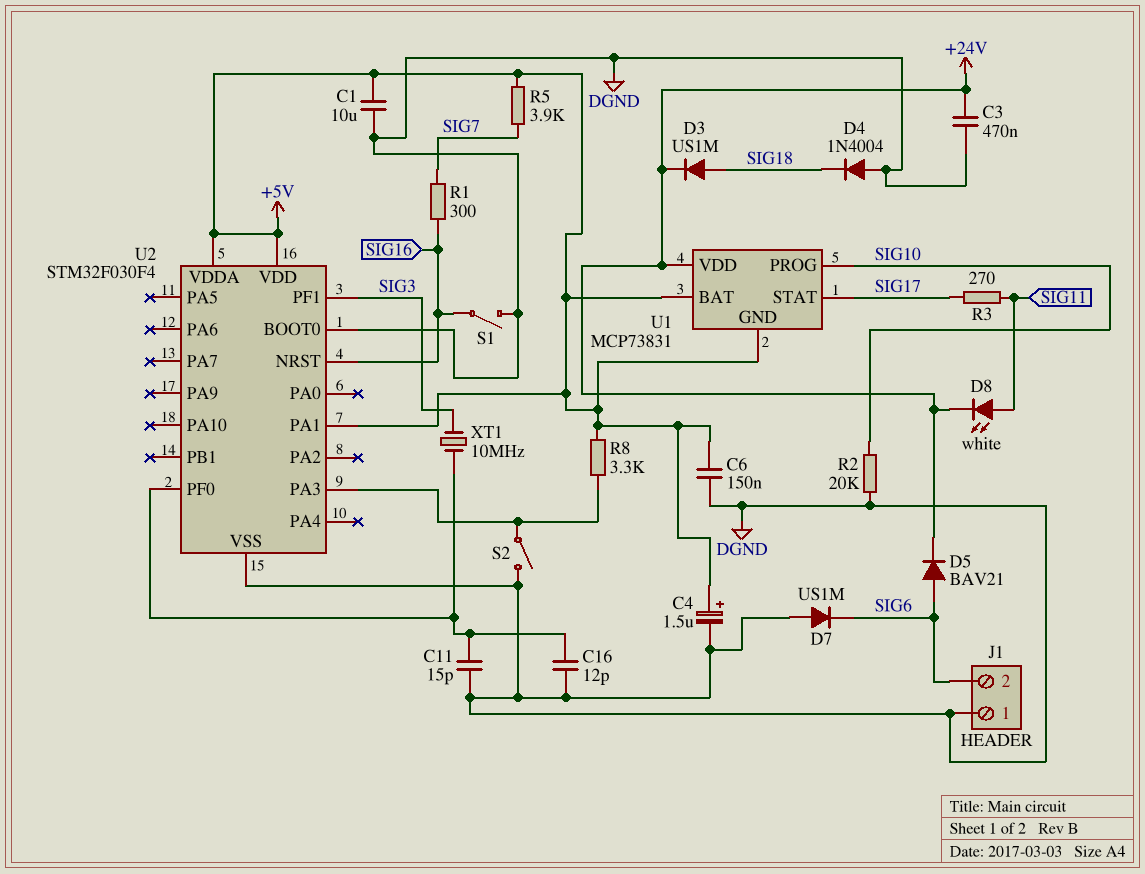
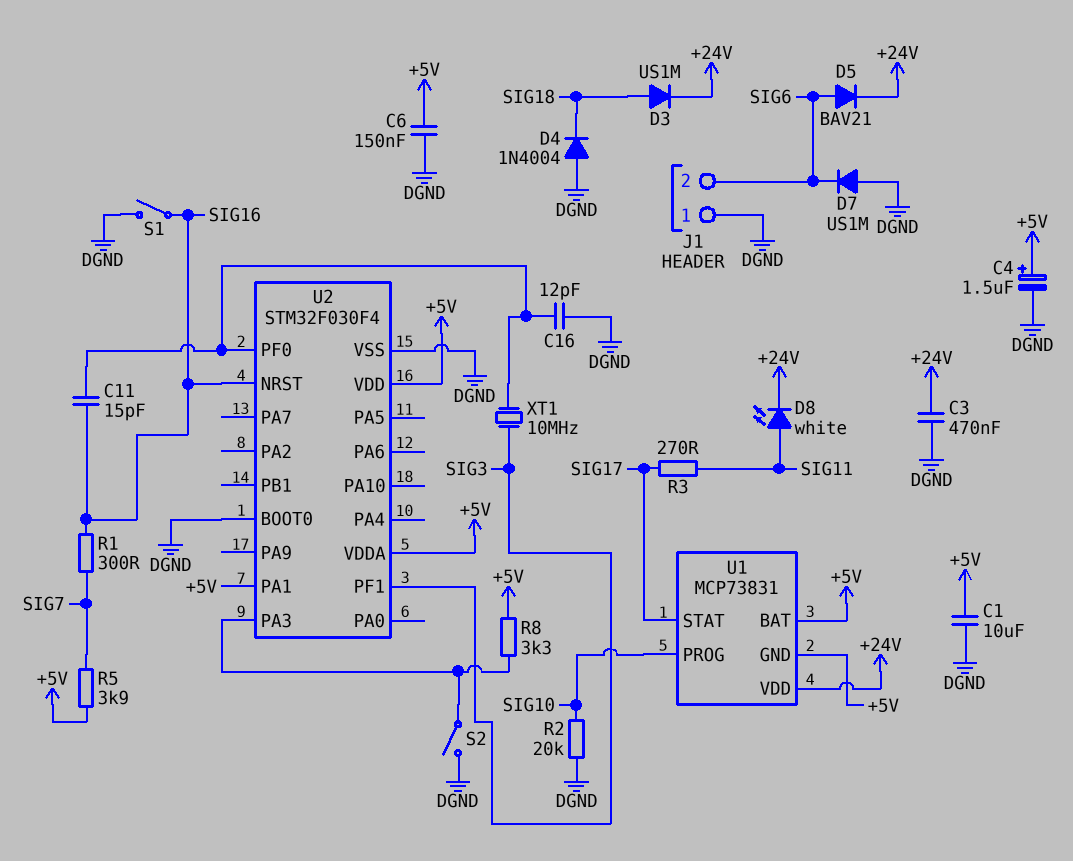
C11: 15pF (DGND, U2/PF0) -> 15pF (SIG16, U2/PF0)

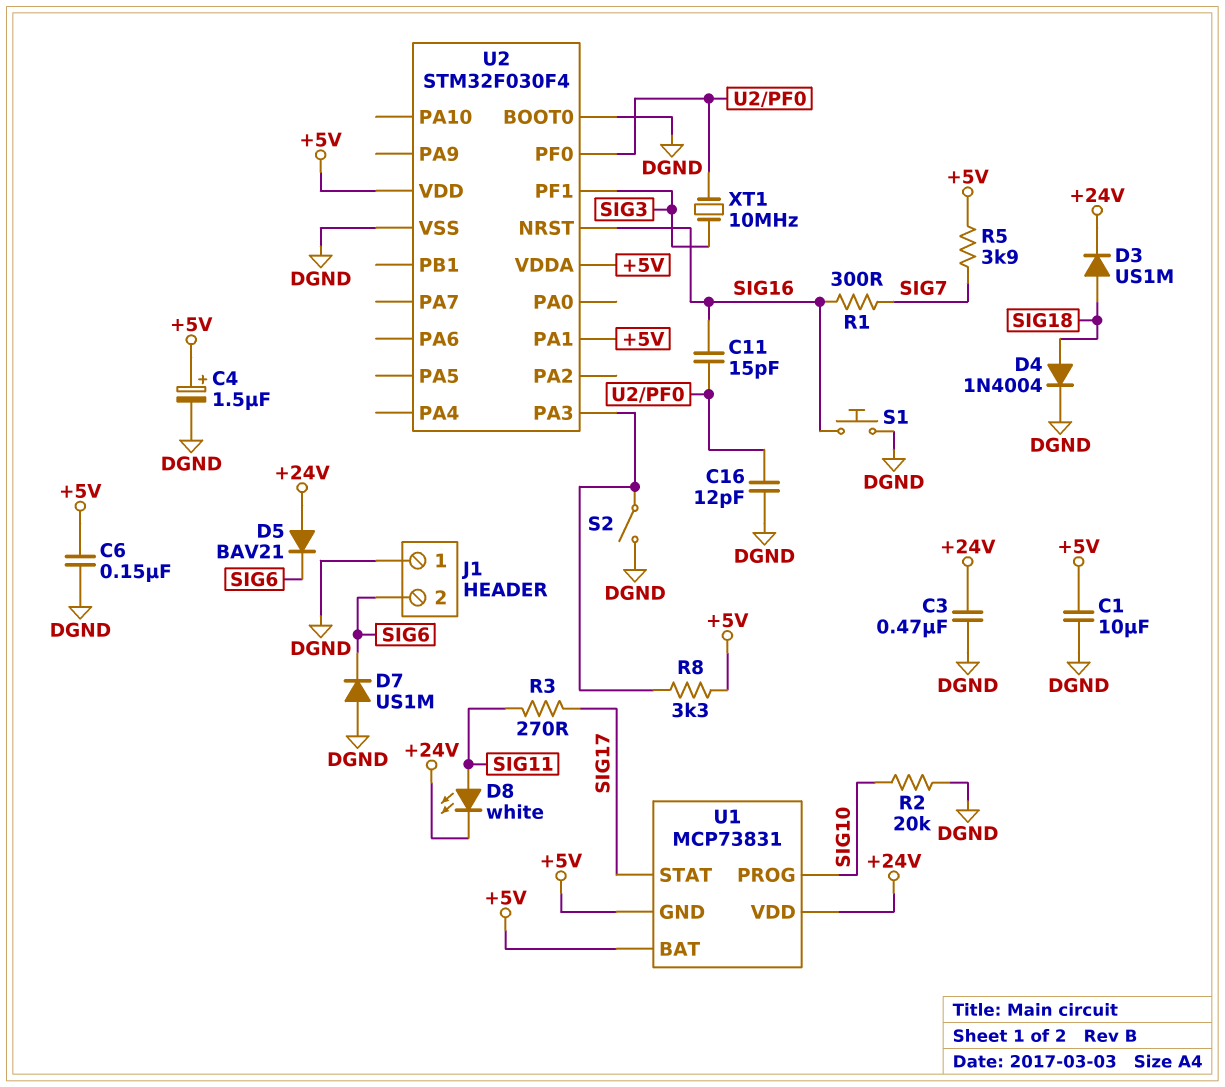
D4: diode 1N4004 (A DGND, K SIG18) -> diode 1N4004 (A SIG18, K DGND)
D5: diode BAV21 (A SIG6, K +24V) -> diode BAV21 (A +24V, K SIG6)
S1: switch (DGND, SIG16) -> button (DGND, SIG16)

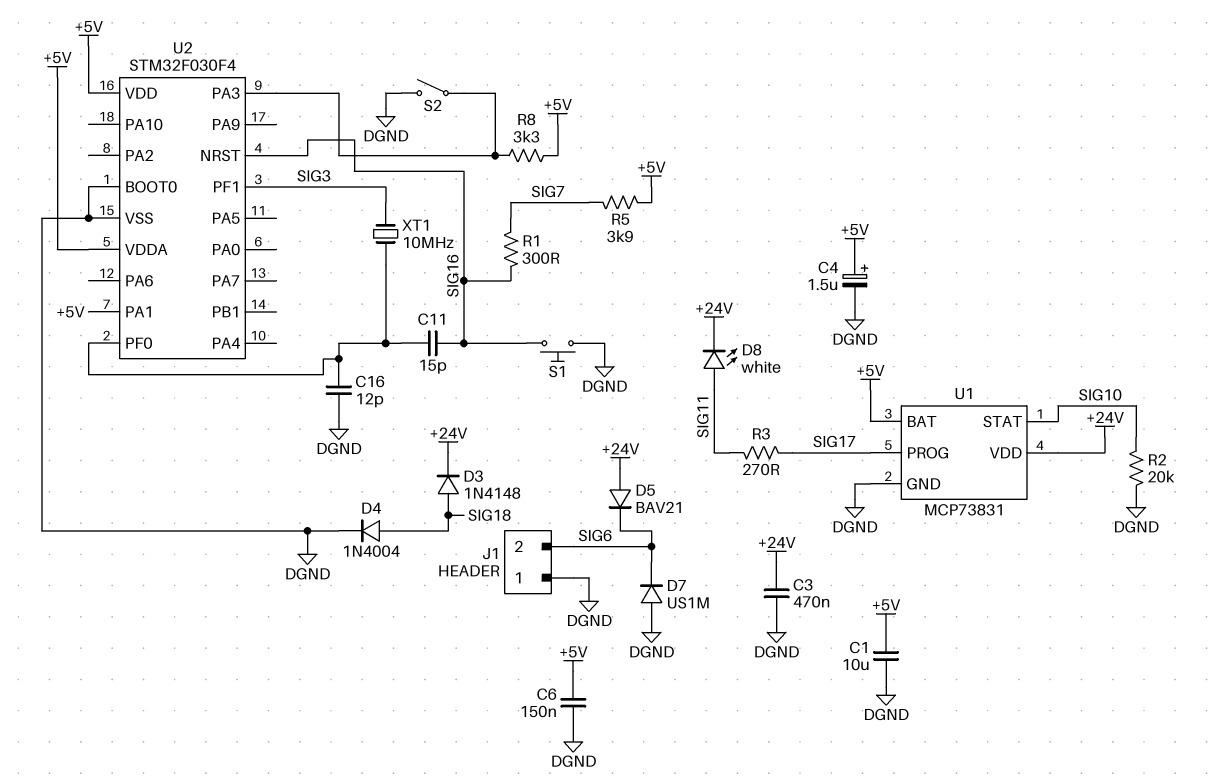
D3: diode US1M (A SIG18, K +24V) -> diode 1N4148 (A SIG18, K +24V)
U1 pin GND: +5V -> DGND
U1 pin PROG: SIG10 -> SIG17
U1 pin STAT: SIG17 -> SIG10

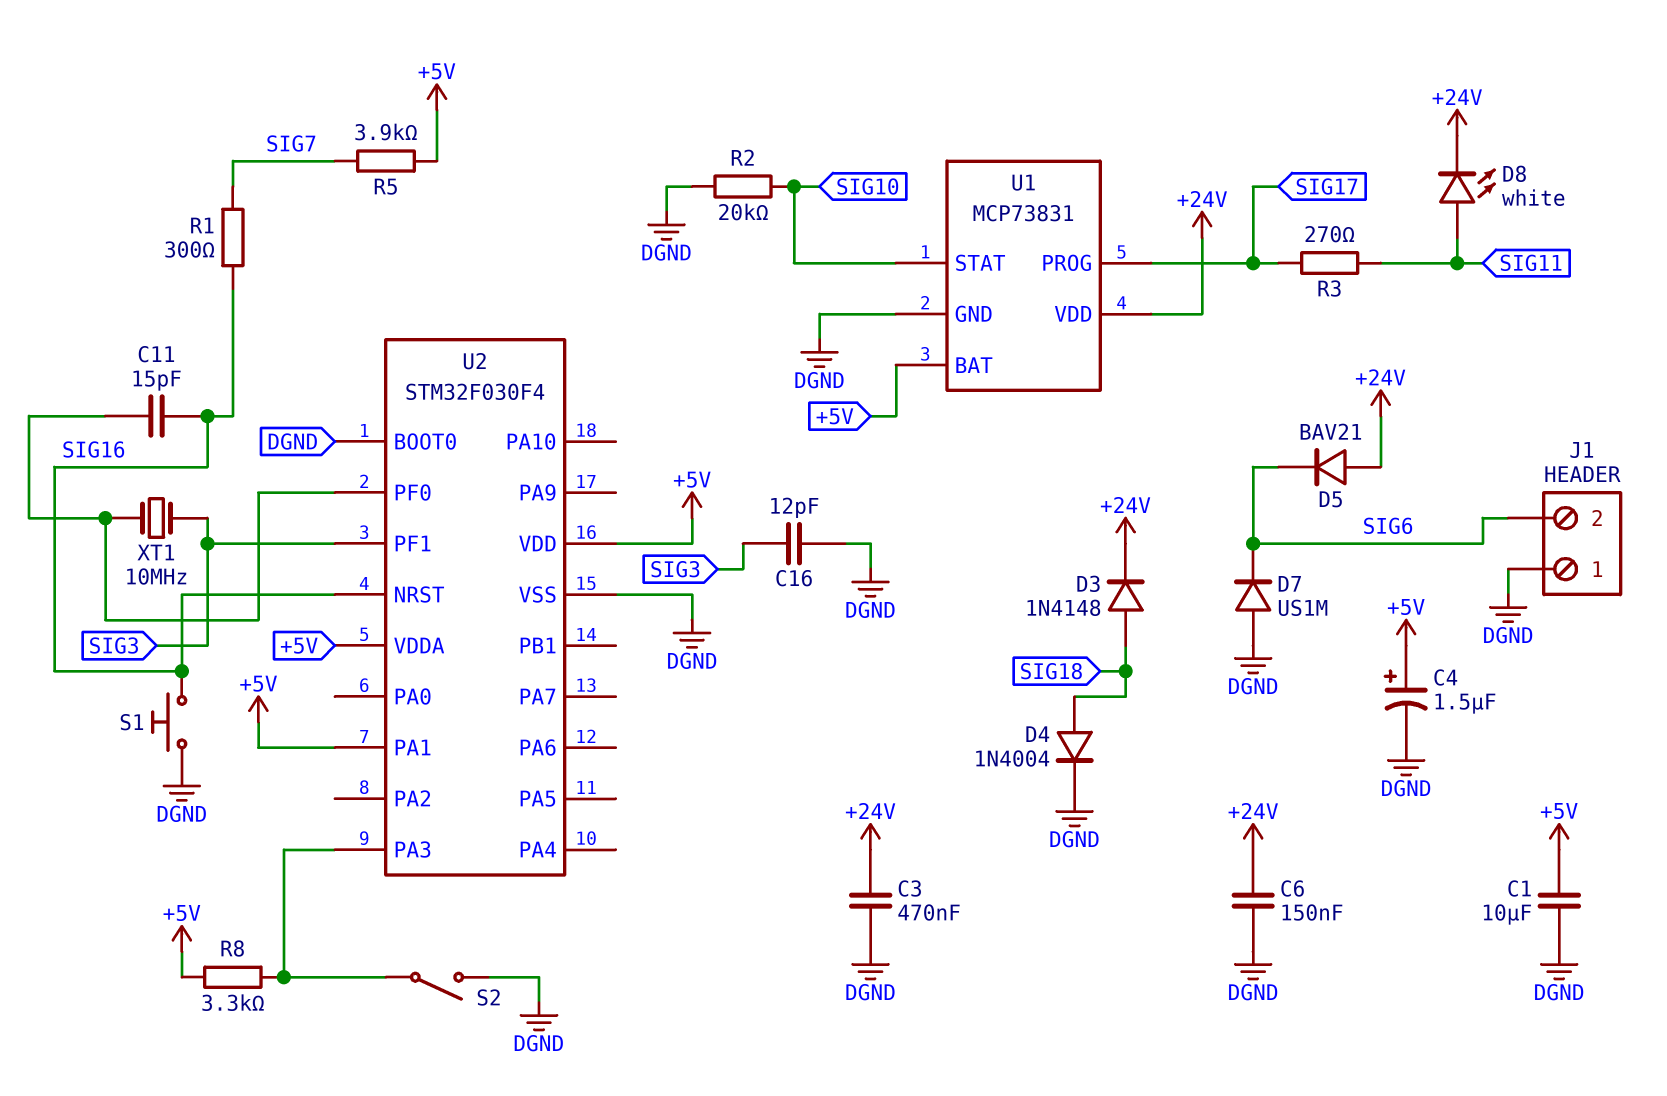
C6: 150nF (+5V, DGND) -> 150nF (+24V, DGND)
C16: 12pF (DGND, U2/PF0) -> 12pF (DGND, SIG3)

